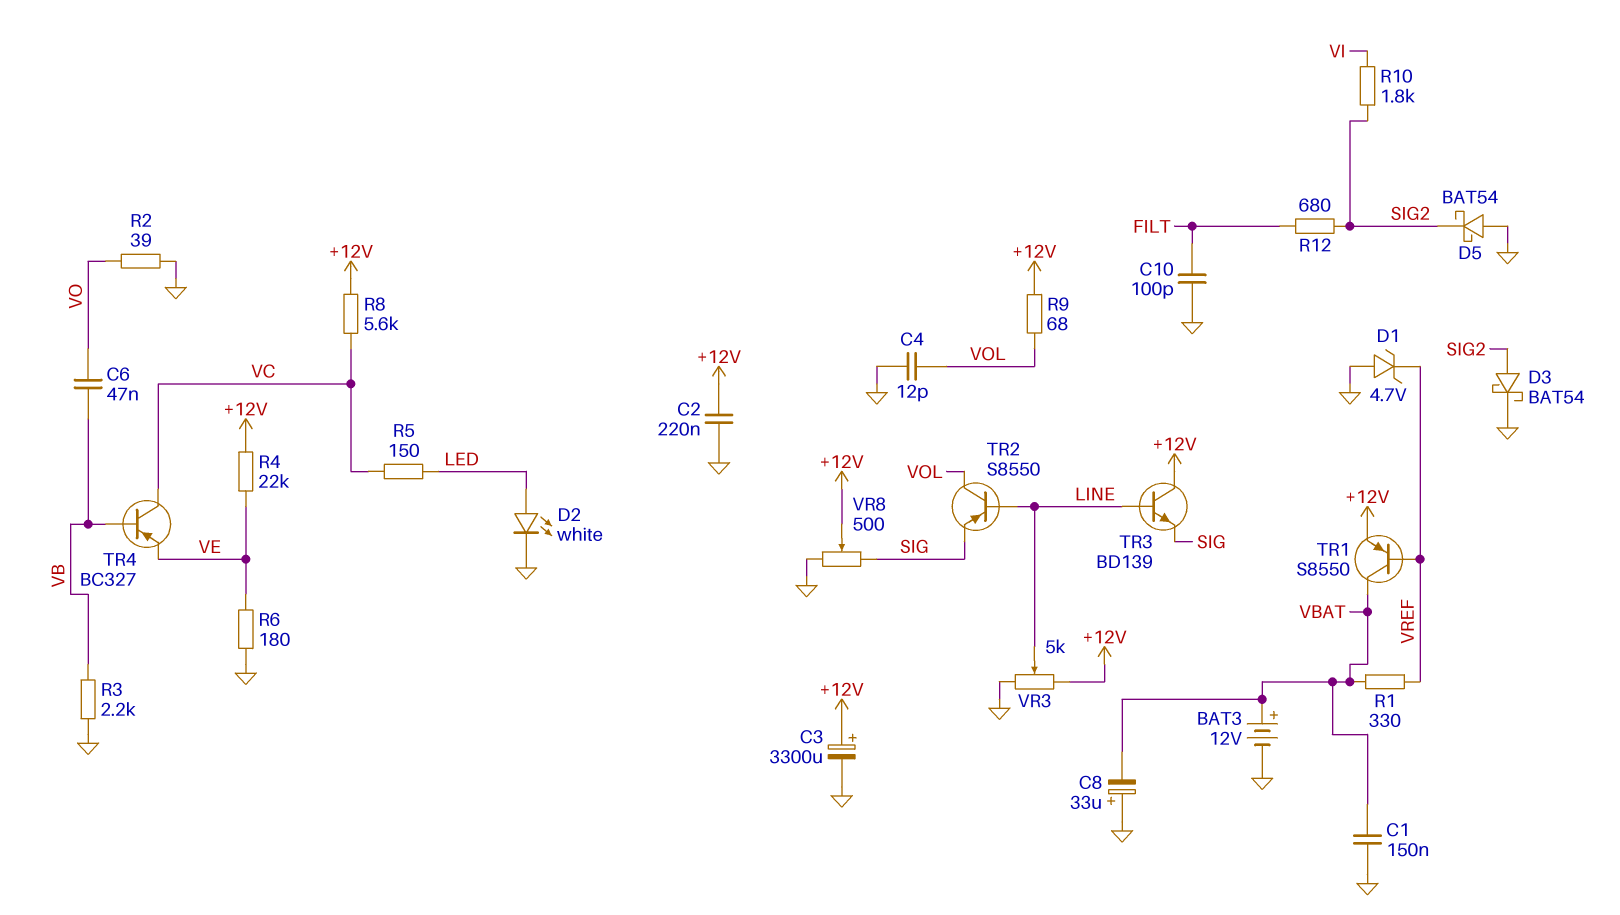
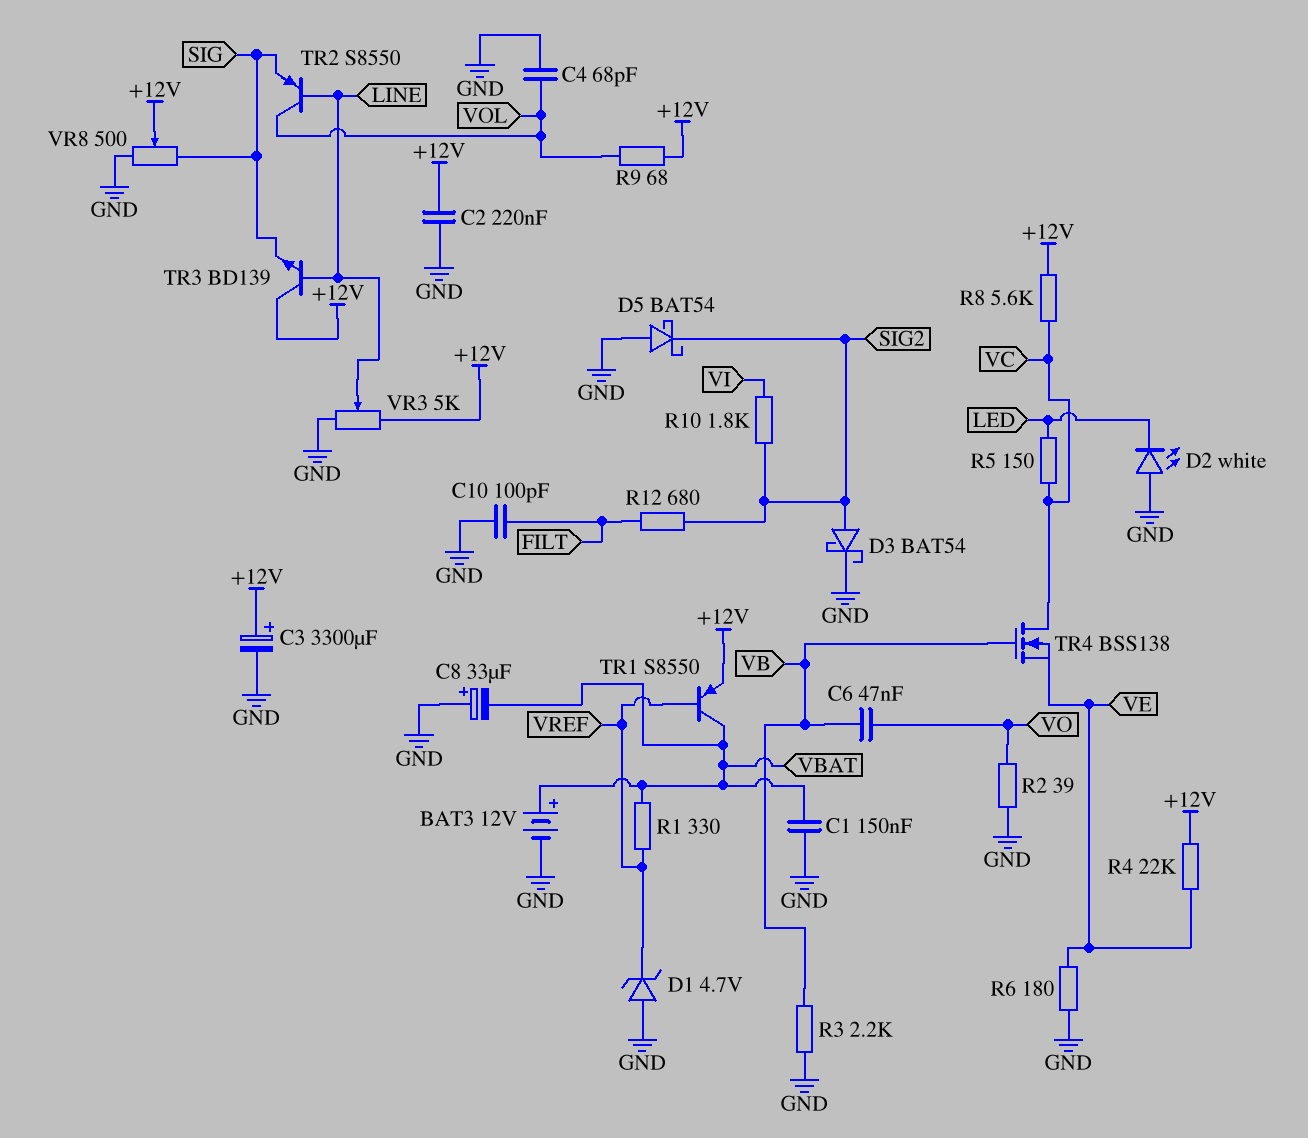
C4: 12pF (GND, VOL) -> 68pF (GND, VOL)
D2: LED white (A LED, K GND) -> LED white (A GND, K LED)
TR4: PNP BC327 (B VB, C VC, E VE) -> NMOS BSS138 (G VB, D VC, S VE)

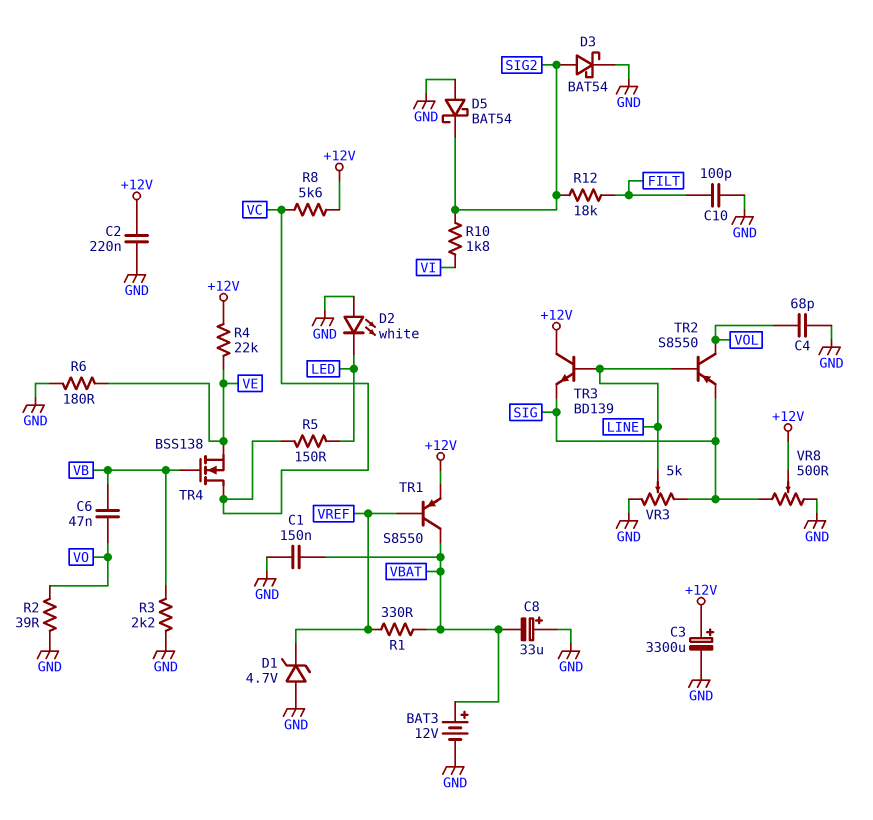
R9: 68 (+12V, VOL) -> none
R12: 680 (FILT, SIG2) -> 18k (FILT, SIG2)
VR3: 5k (+12V, GND, wiper LINE) -> 5k (GND, SIG, wiper LINE)

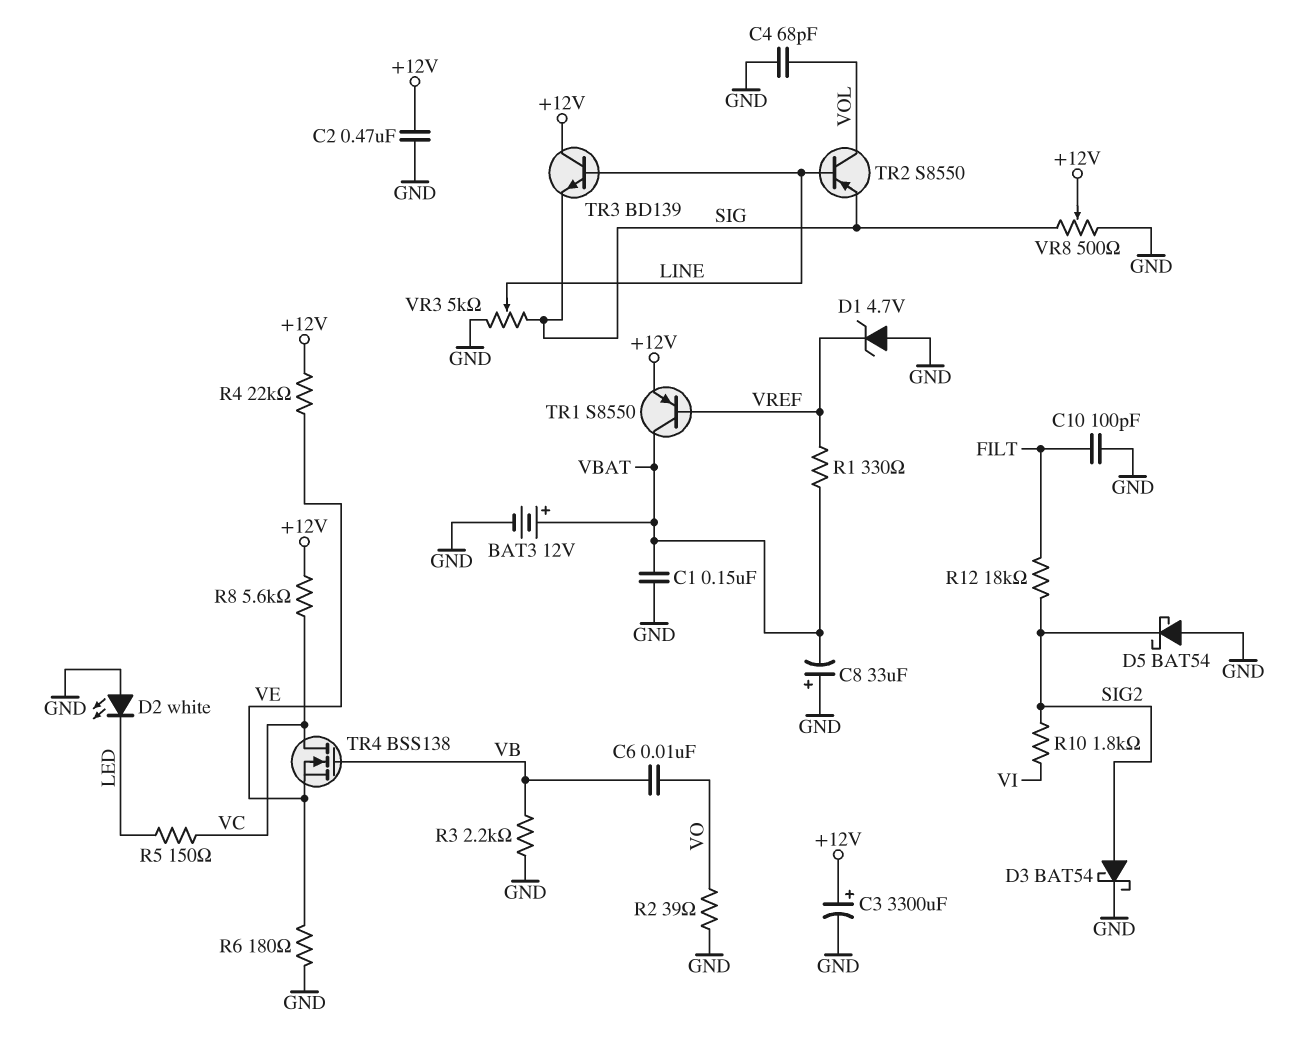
C2: 220nF (+12V, GND) -> 470nF (+12V, GND)
C6: 47nF (VB, VO) -> 10nF (VB, VO)

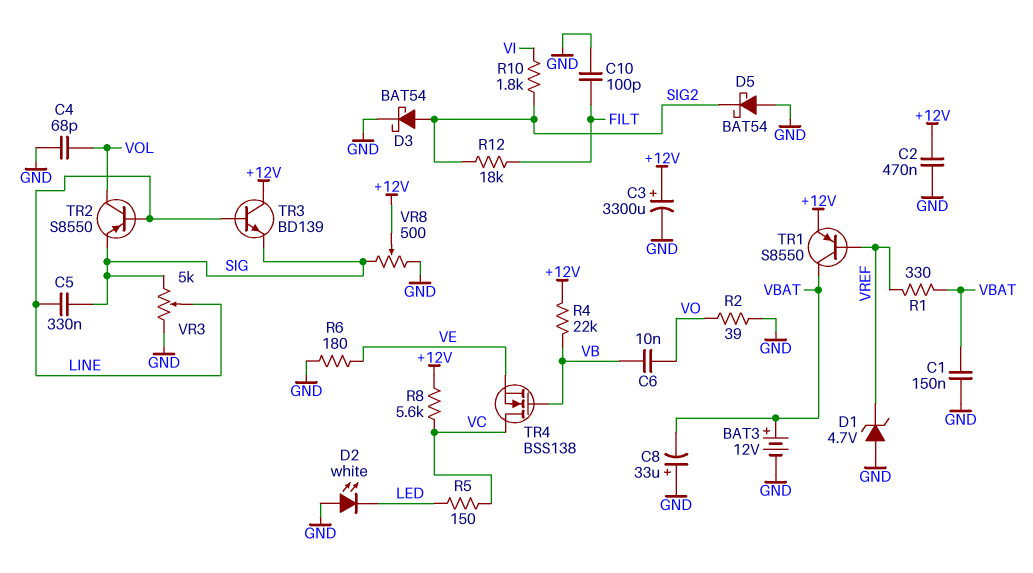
C5: none -> 330nF (LINE, SIG)
R3: 2.2k (GND, VB) -> none
R4: 22k (+12V, VE) -> 22k (+12V, VB)

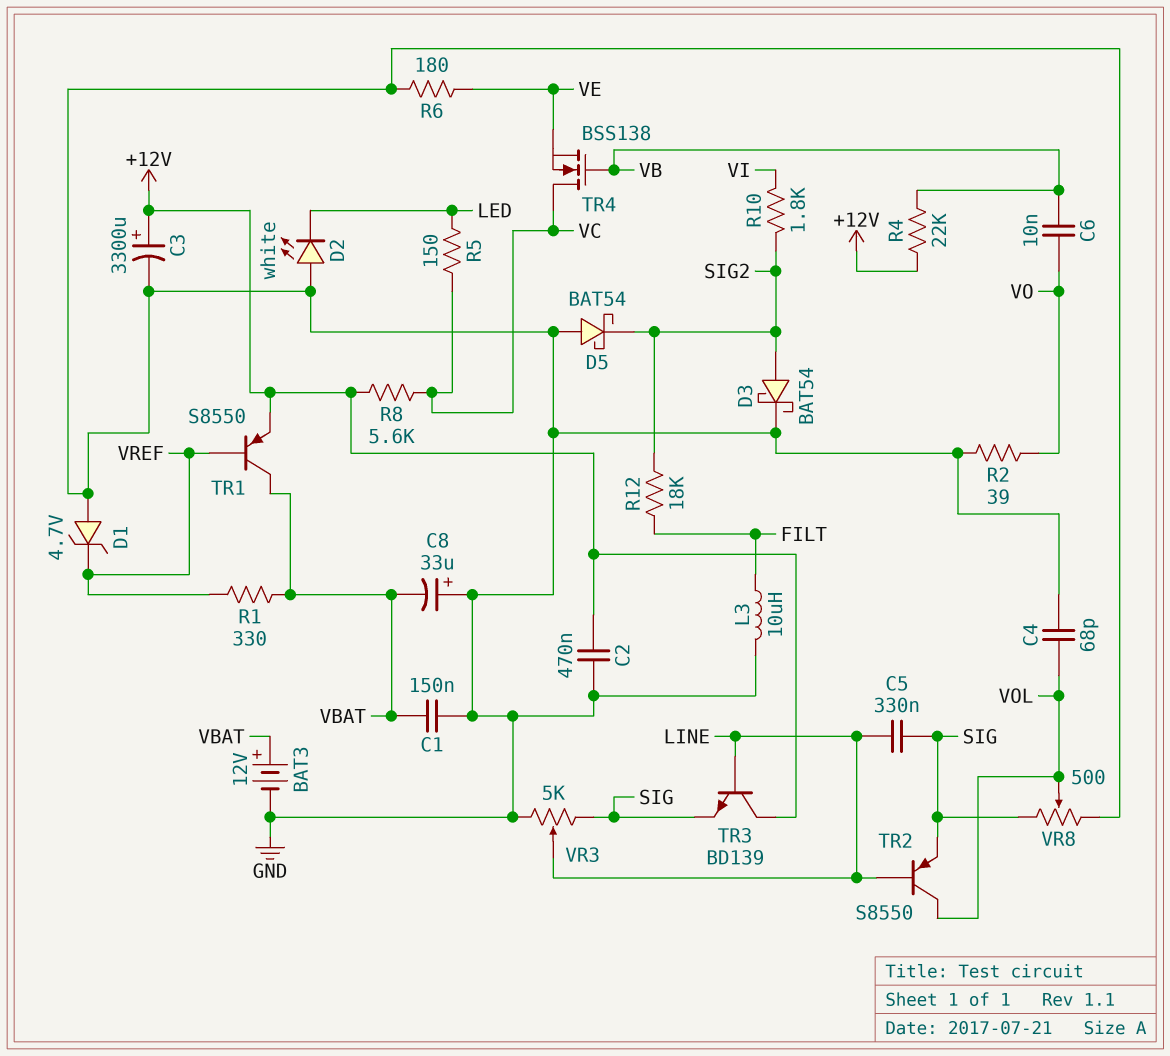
C10: 100pF (FILT, GND) -> none
L3: none -> 10uH (FILT, GND)
VR8: 500 (GND, SIG, wiper +12V) -> 500 (GND, SIG, wiper VOL)

